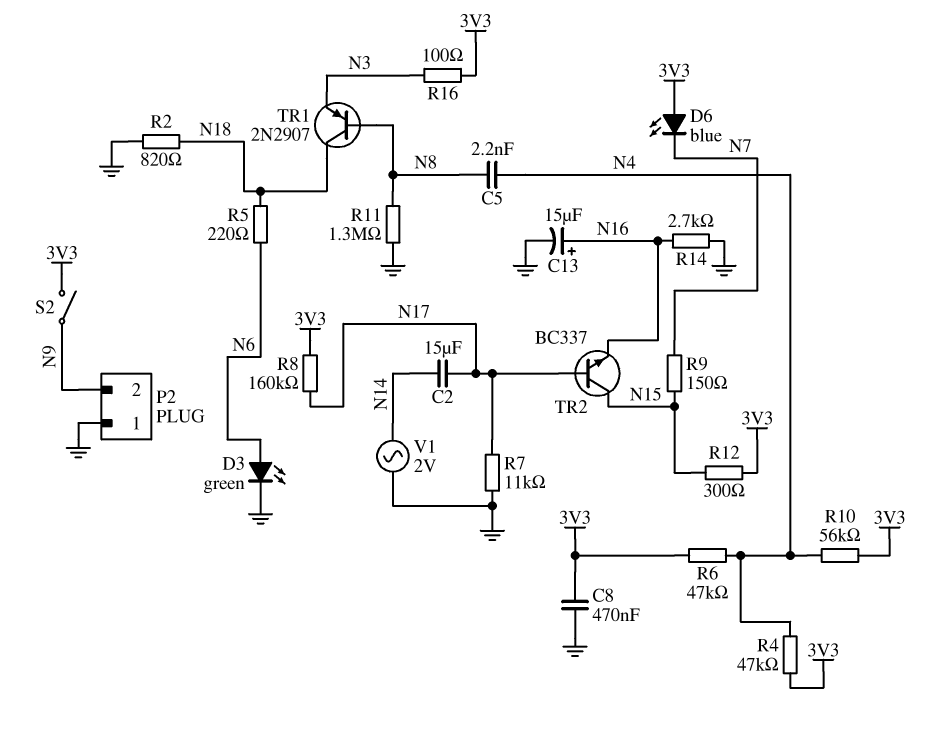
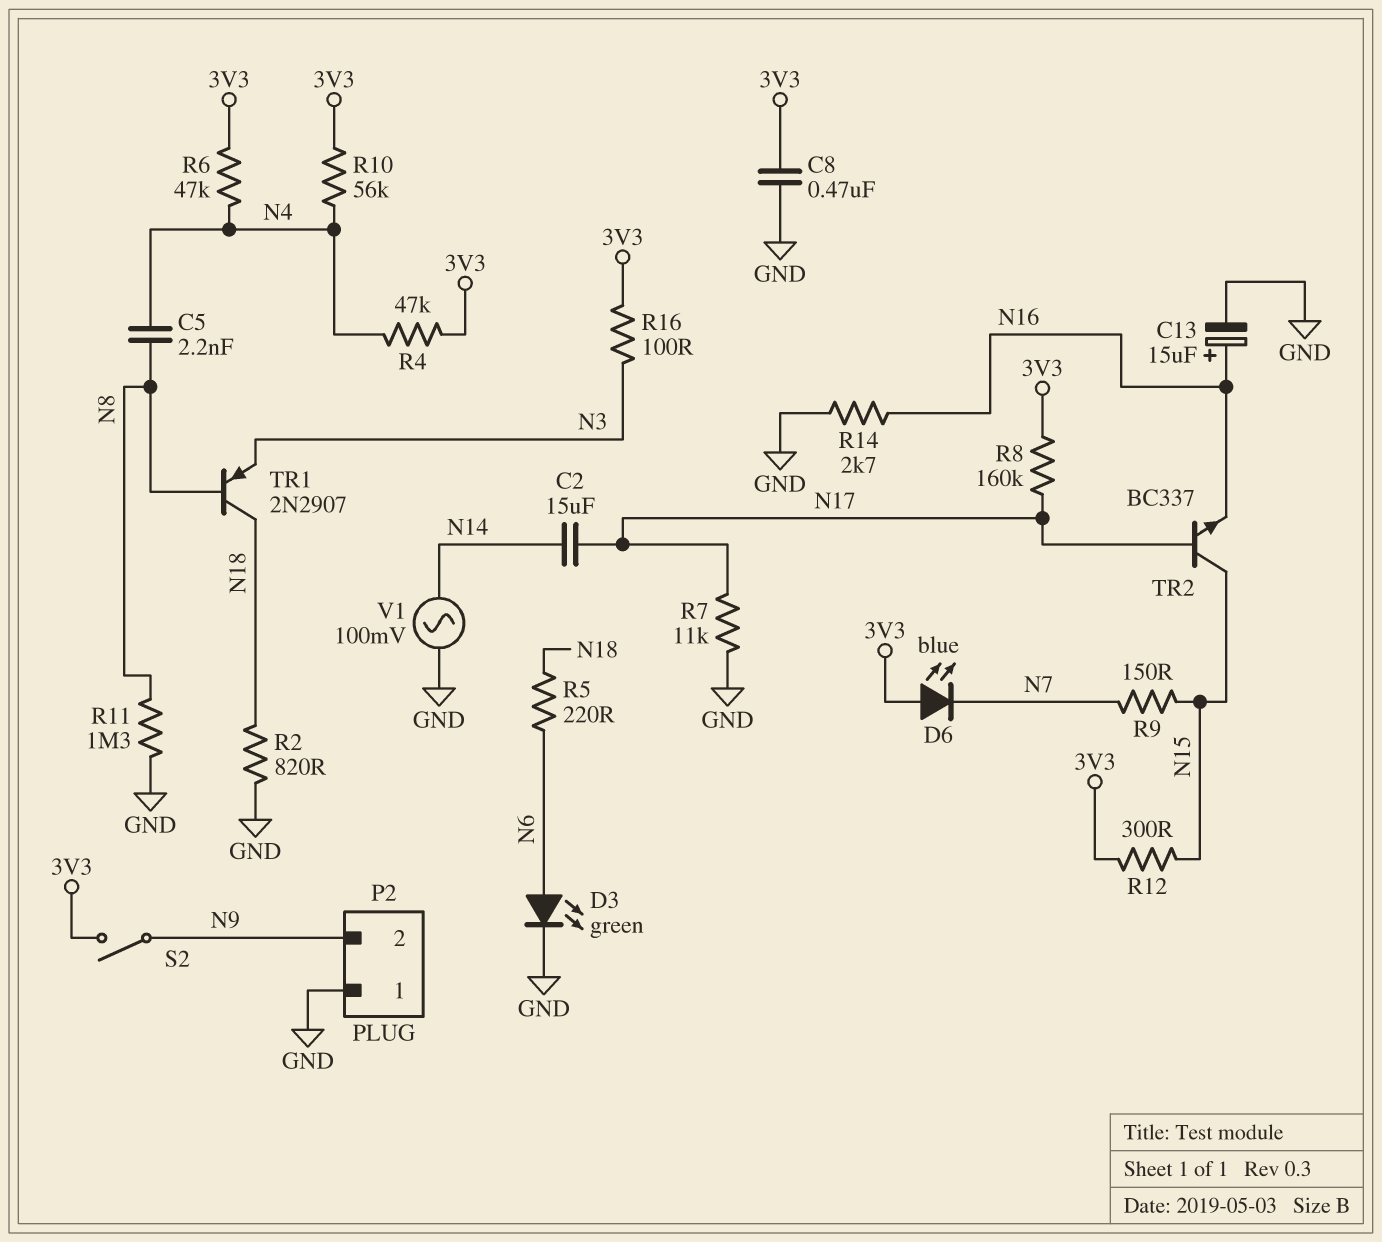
V1: AC 2V (GND, N14) -> AC 100mV (GND, N14)

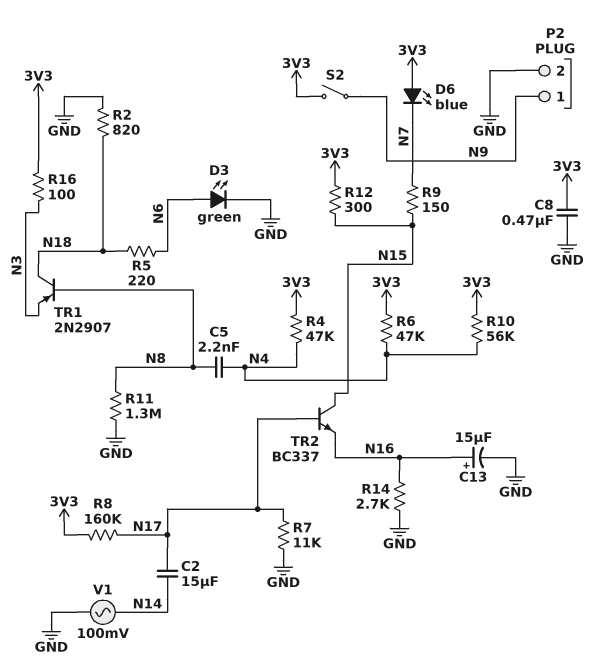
P2 pin 1: GND -> N9
P2 pin 2: N9 -> GND

